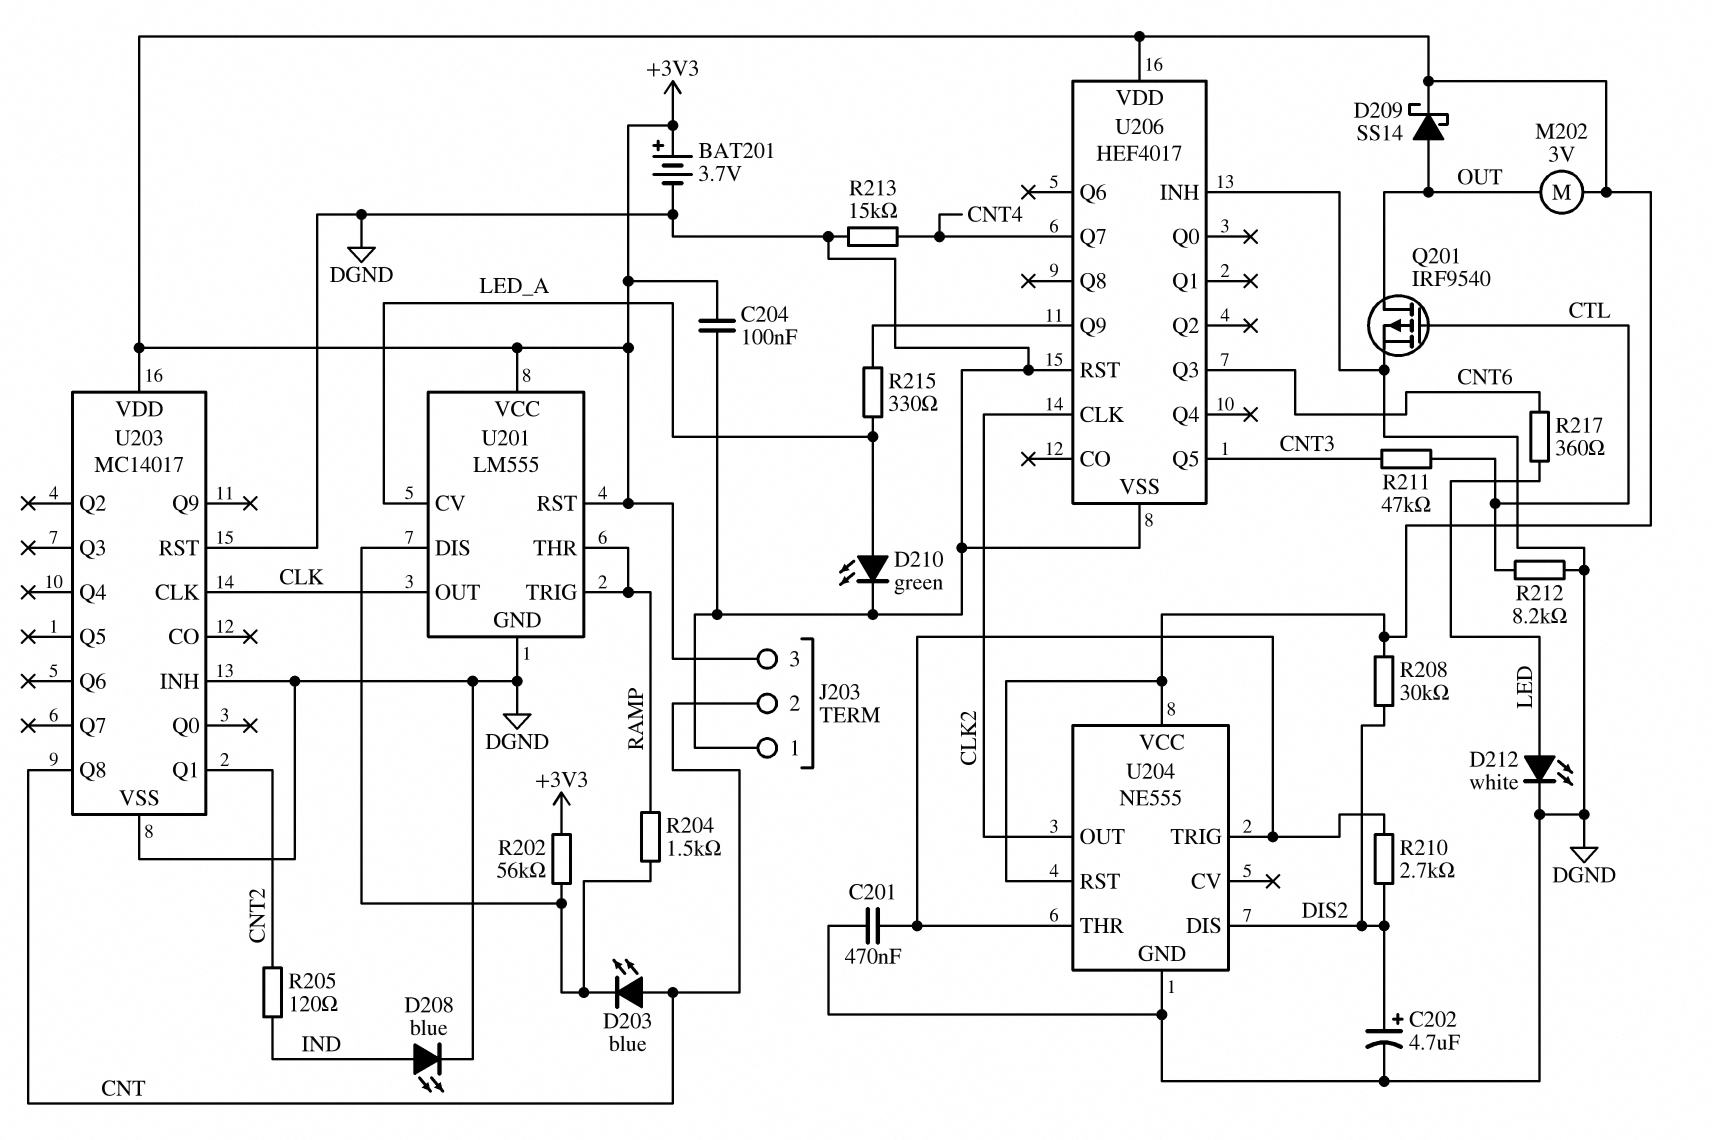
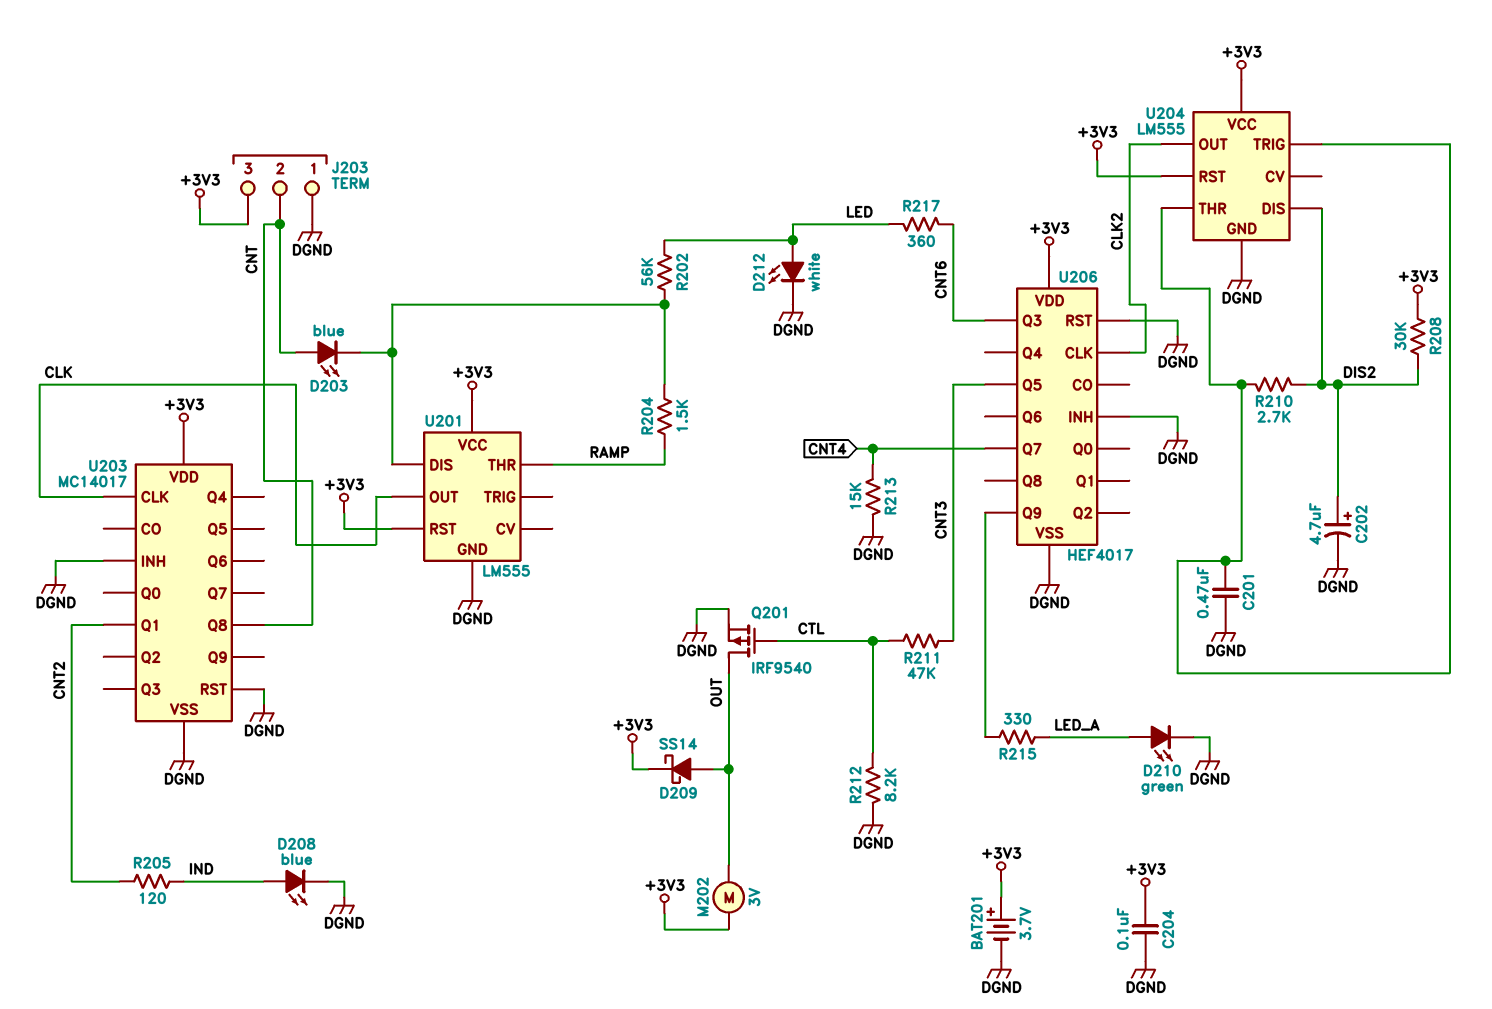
R202: 56k (+3V3, U201/DIS) -> 56k (LED, U201/DIS)
U201 pin CV: LED_A -> none
U201 pin TRIG: RAMP -> none
U204: NE555 -> LM555

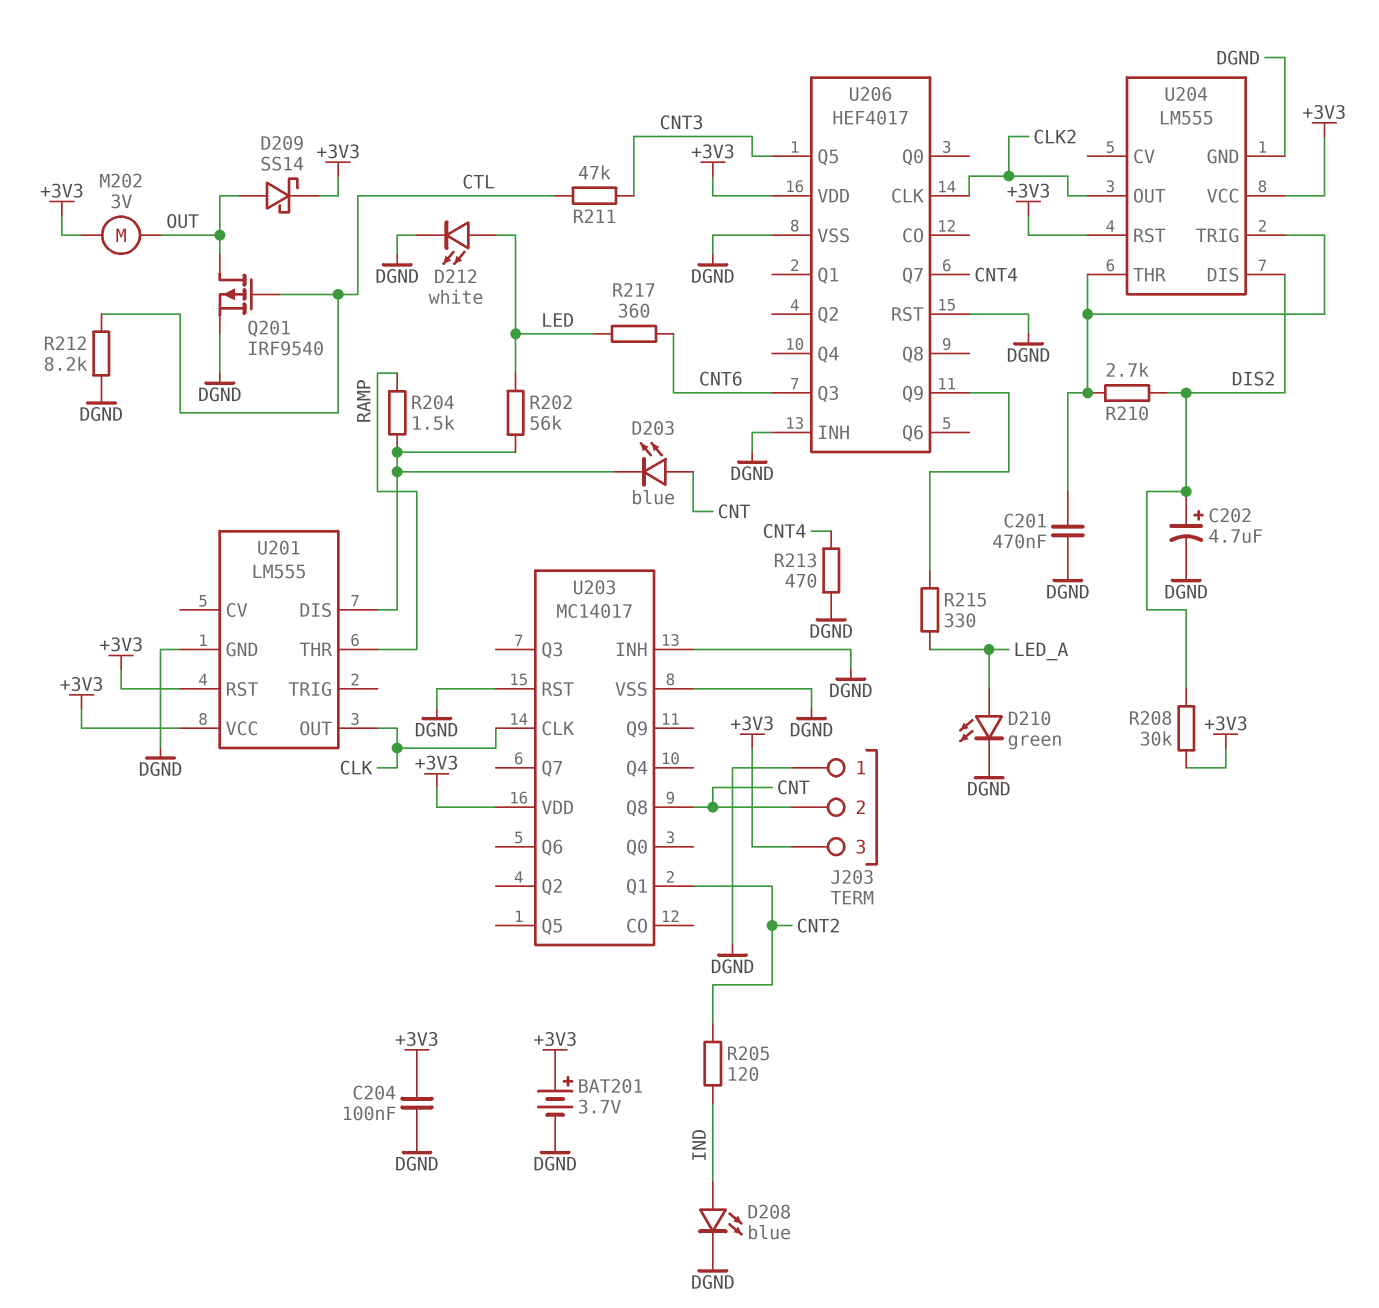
R213: 15k (CNT4, DGND) -> 470 (CNT4, DGND)

